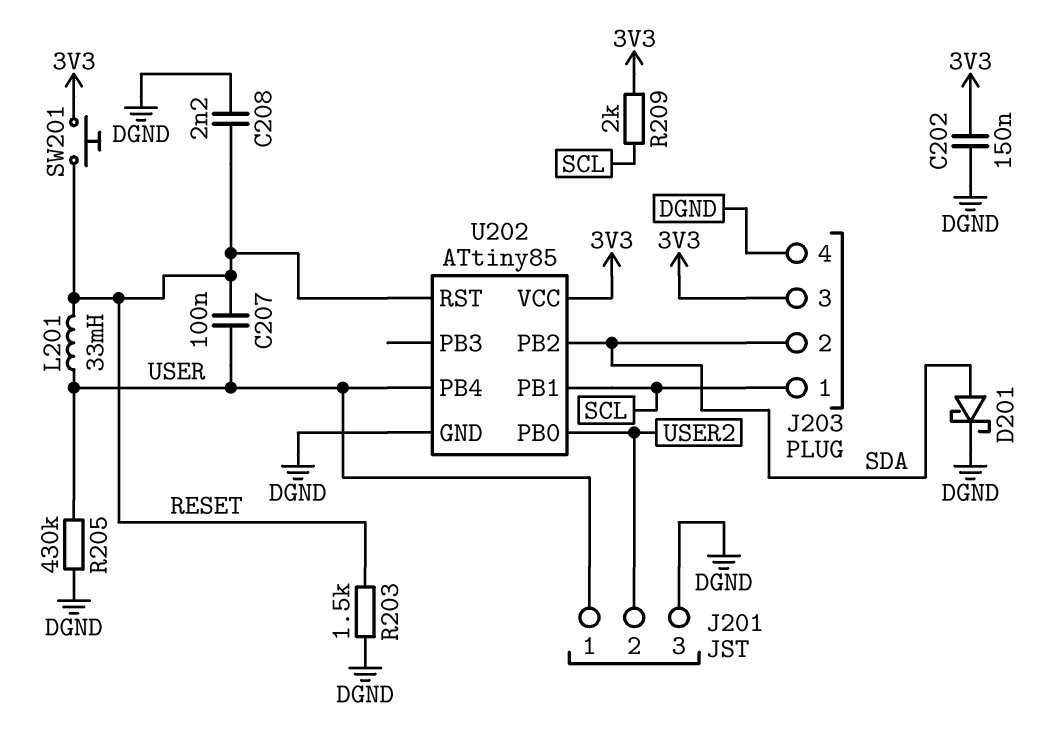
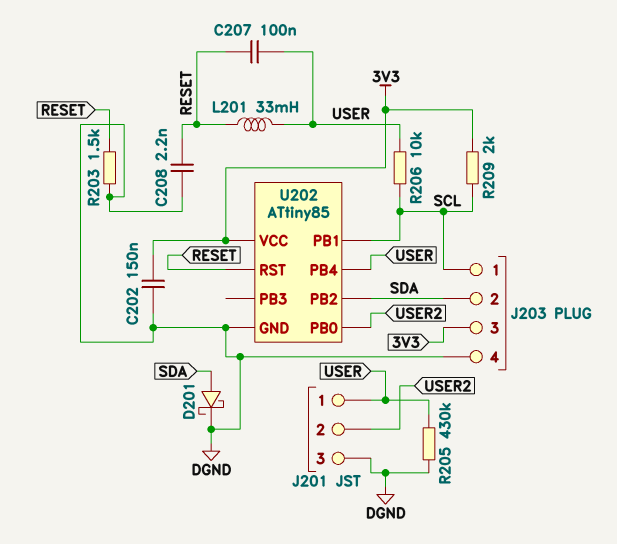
R206: none -> 10k (SCL, USER)
SW201: button (3V3, RESET) -> none

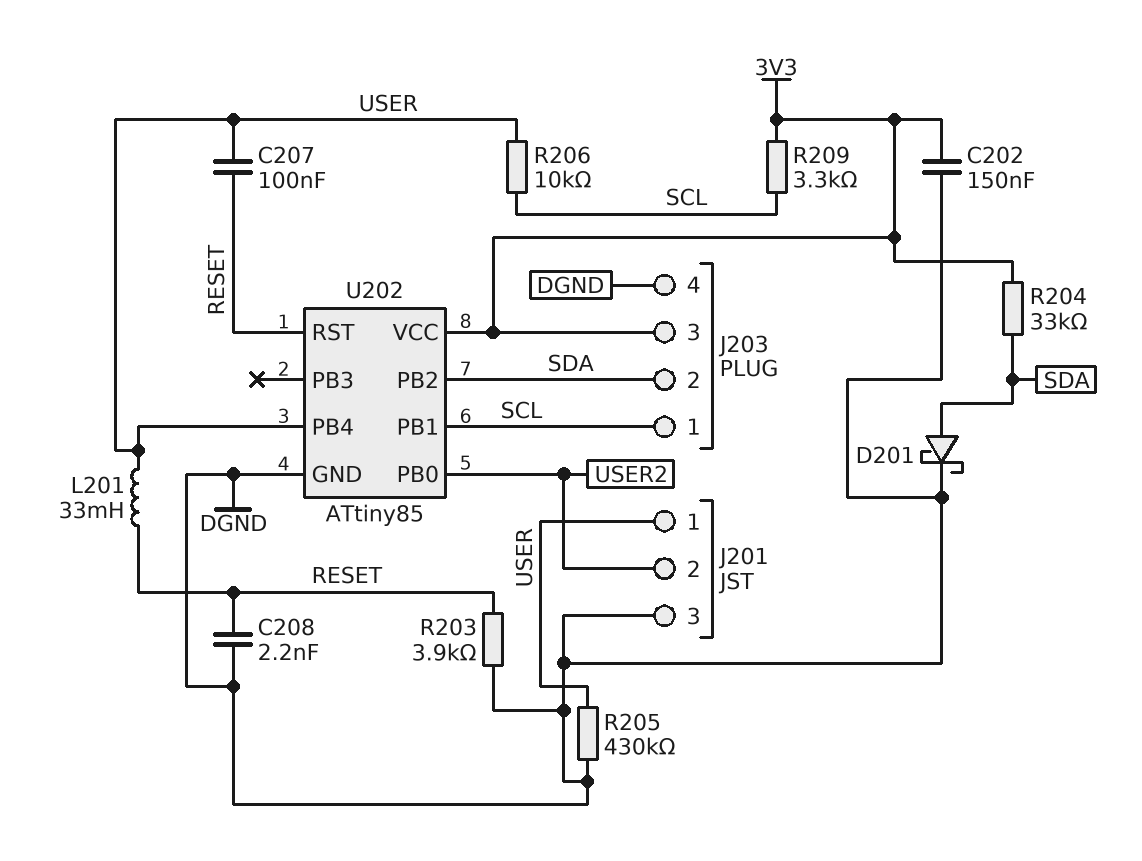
R203: 1.5k (DGND, RESET) -> 3.9k (DGND, RESET)
R204: none -> 33k (3V3, SDA)
R209: 2k (3V3, SCL) -> 3.3k (3V3, SCL)

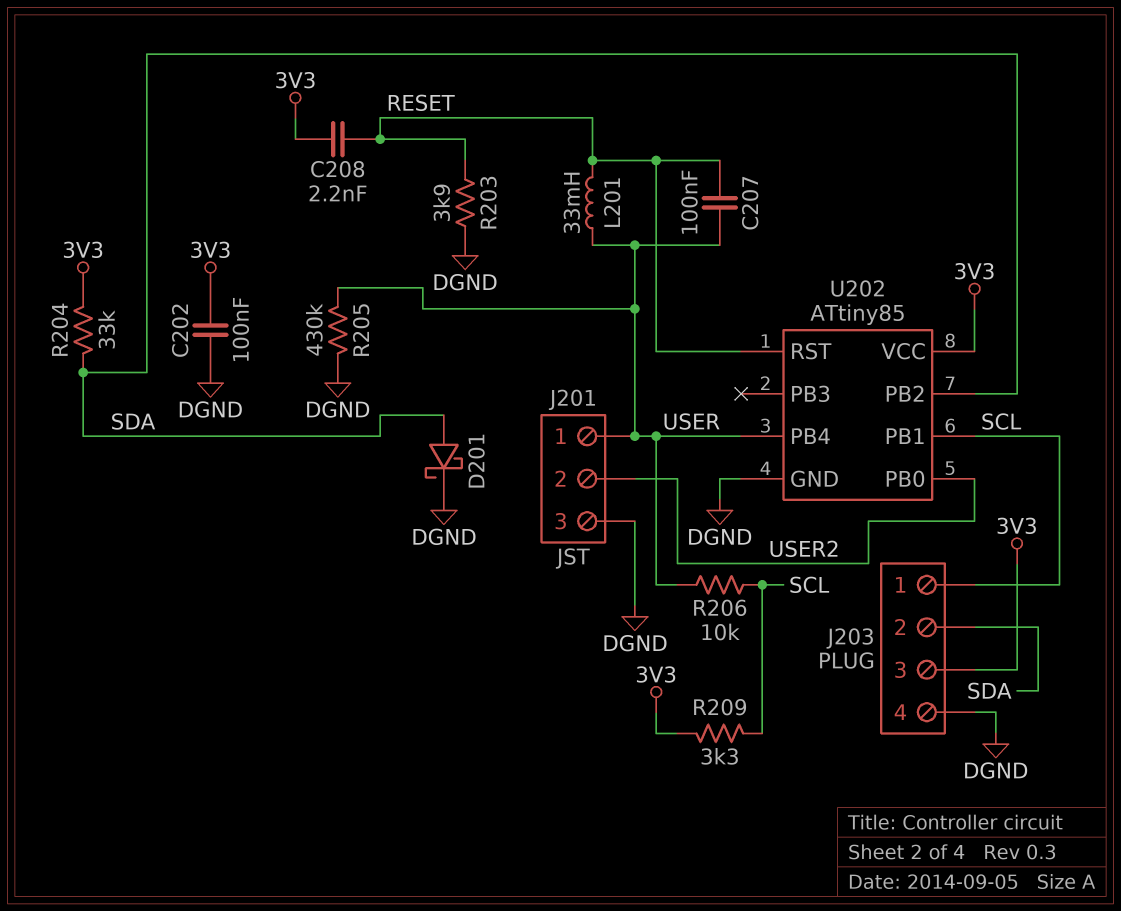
C202: 150nF (3V3, DGND) -> 100nF (3V3, DGND)
C208: 2.2nF (DGND, RESET) -> 2.2nF (3V3, RESET)

